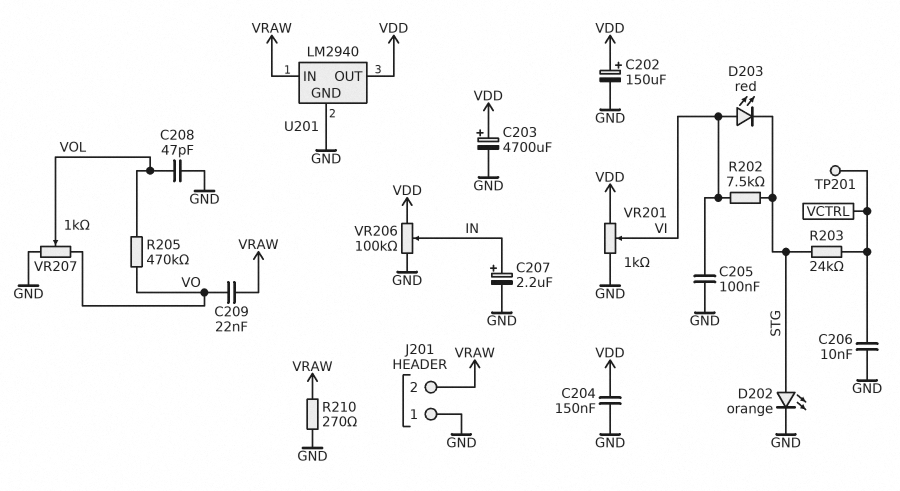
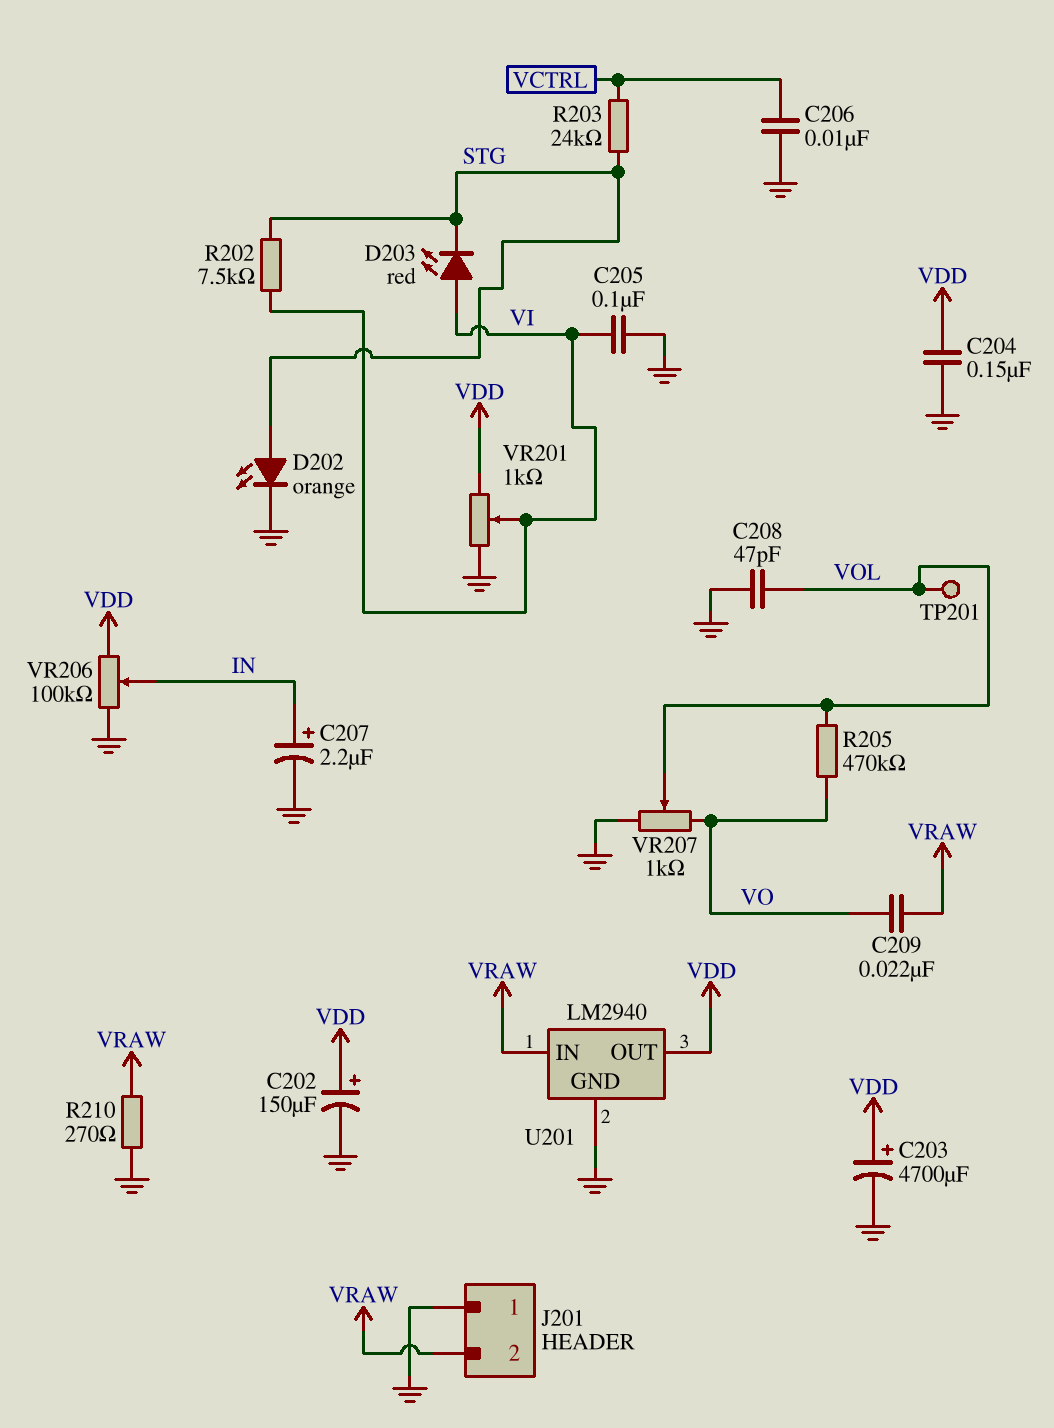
TP201: test point (VCTRL) -> test point (VOL)

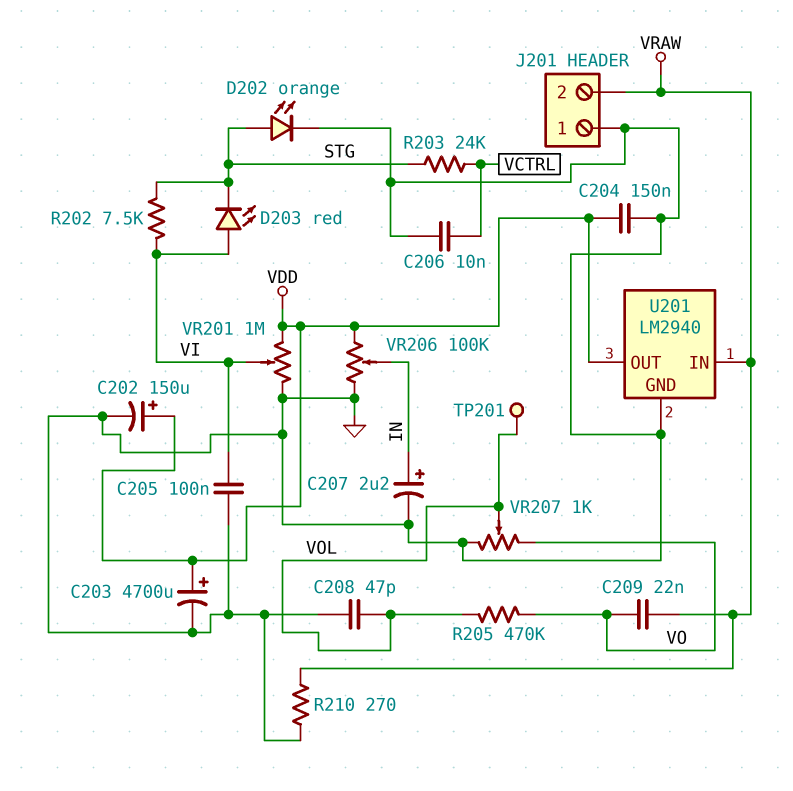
VR201: 1k (GND, VDD, wiper VI) -> 1M (GND, VDD, wiper VI)

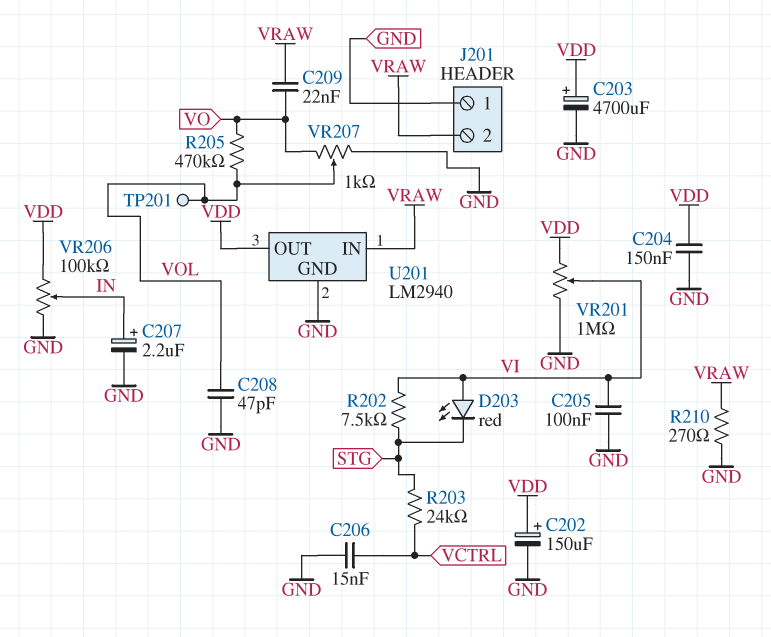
C206: 10nF (GND, VCTRL) -> 15nF (GND, VCTRL)
D202: LED orange (A STG, K GND) -> none

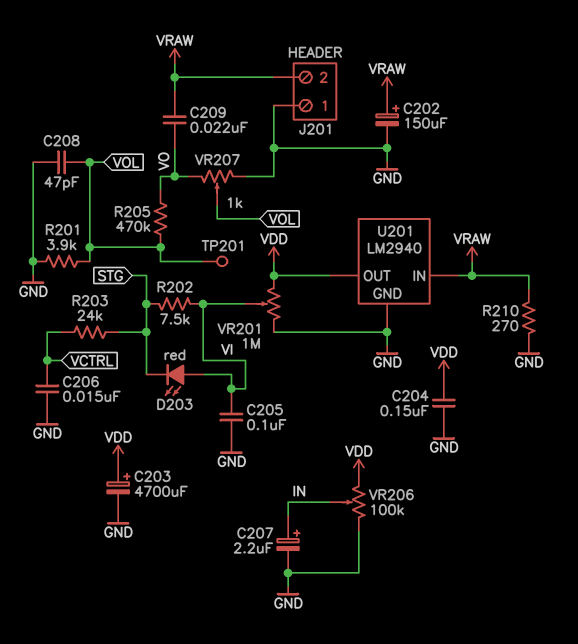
C202: 150uF (plus VDD, minus GND) -> 150uF (plus VRAW, minus GND)
R201: none -> 3.9k (GND, VOL)

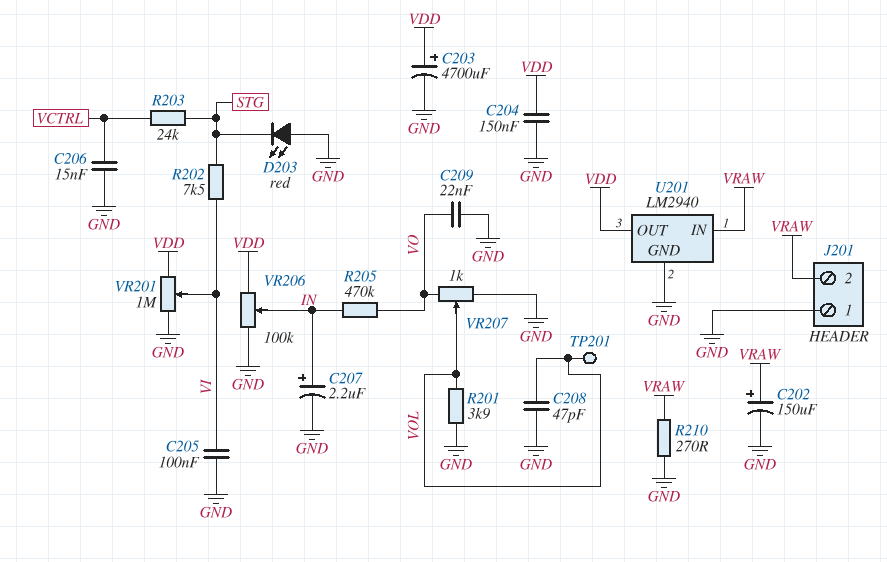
C209: 22nF (VO, VRAW) -> 22nF (GND, VO)
D203: LED red (A VI, K STG) -> LED red (A GND, K STG)
R205: 470k (VO, VOL) -> 470k (IN, VO)

